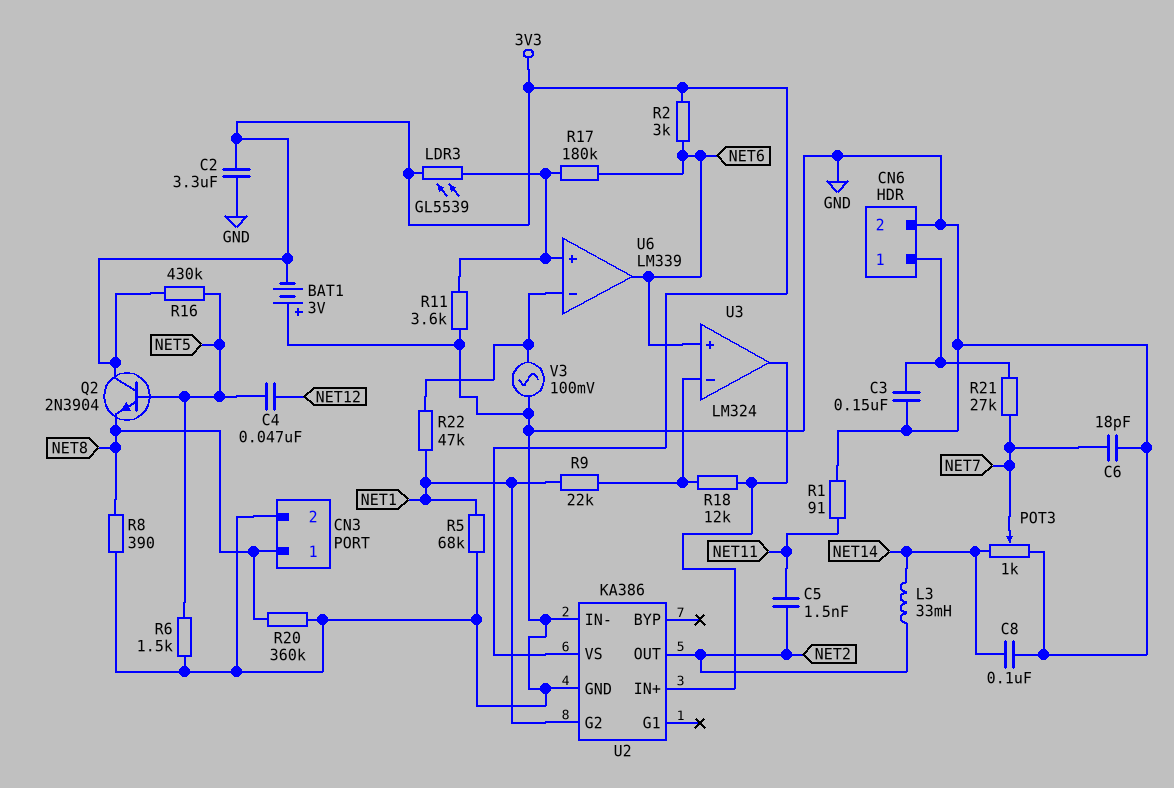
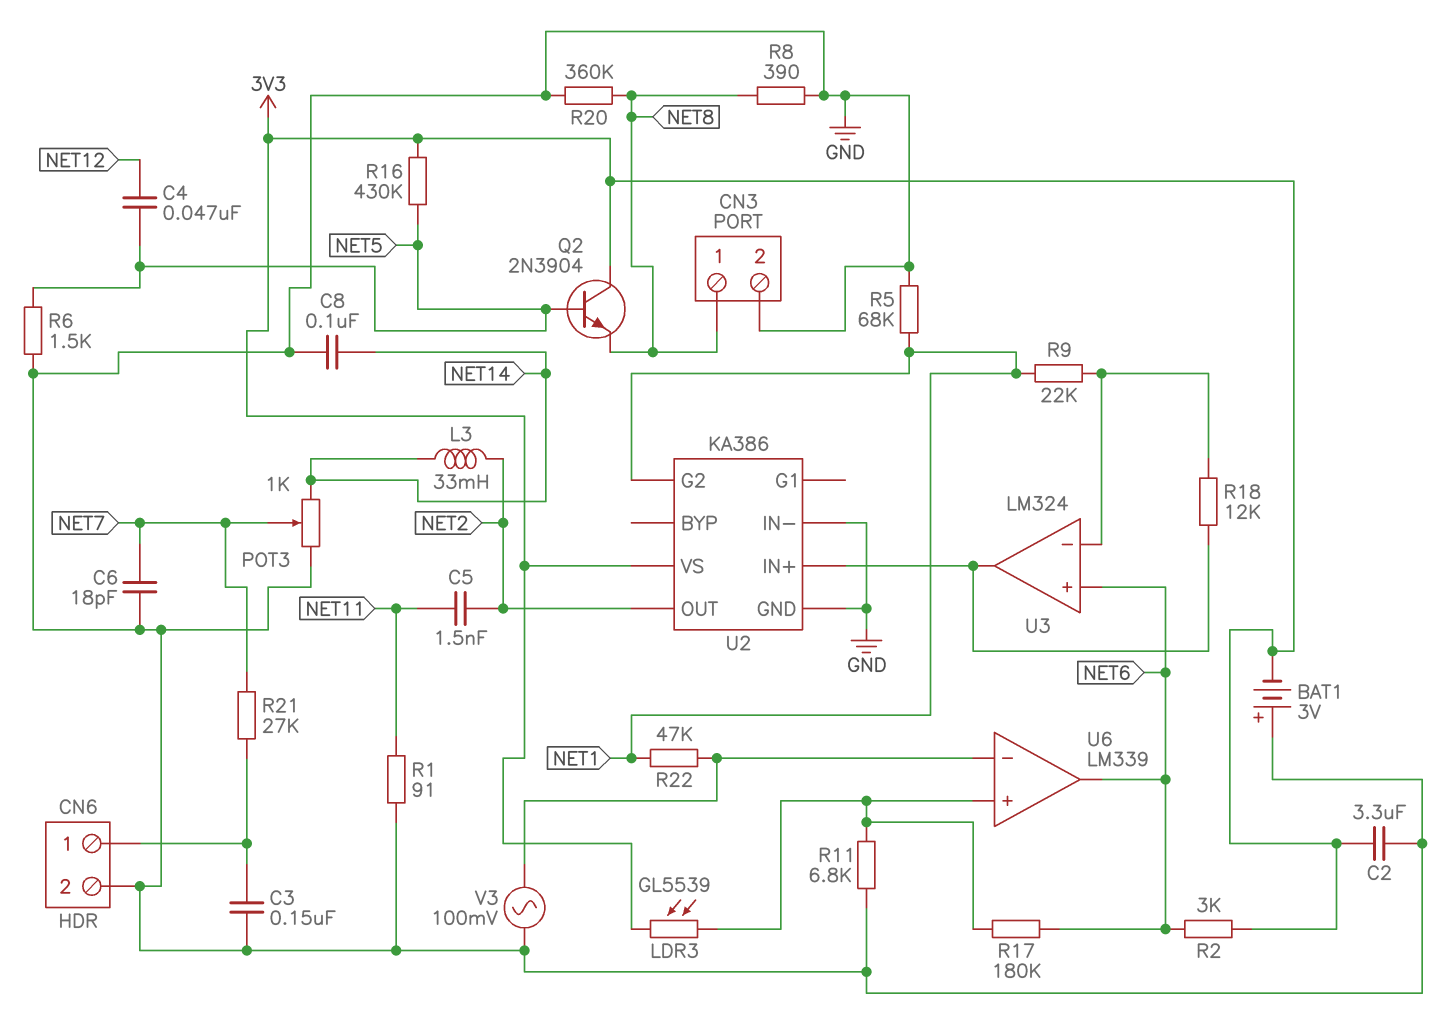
R11: 3.6k (GND, U6/in+) -> 6.8k (GND, U6/in+)

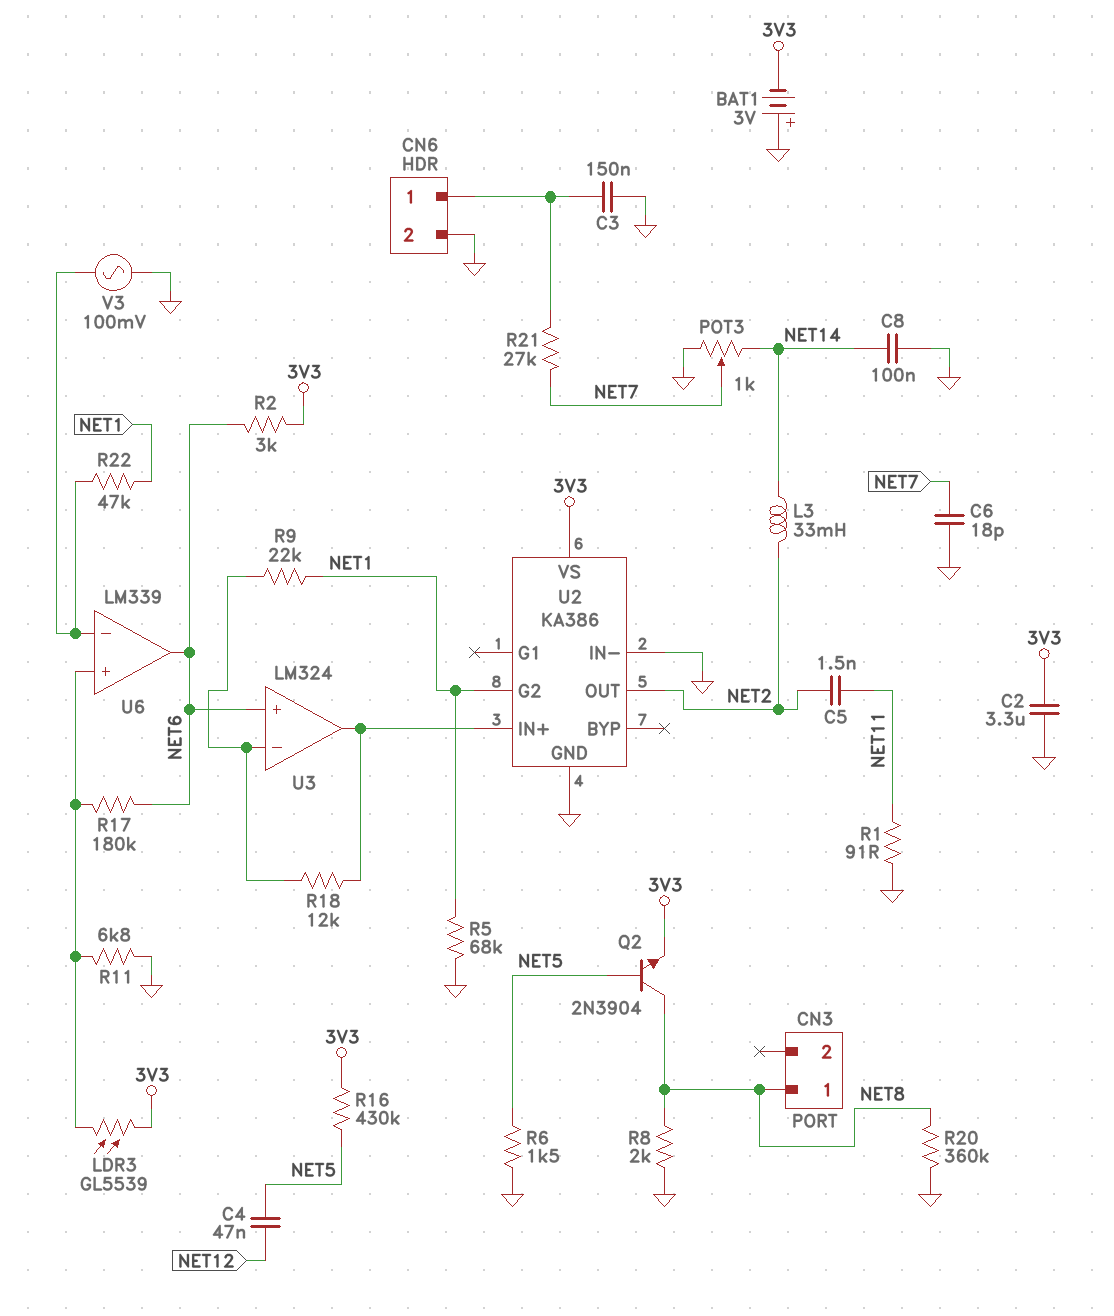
CN3 pin 2: GND -> none
Q2: NPN 2N3904 (B NET5, C 3V3, E NET8) -> NPN 2N3904 (B NET5, C NET8, E 3V3)
R8: 390 (GND, NET8) -> 2k (GND, NET8)

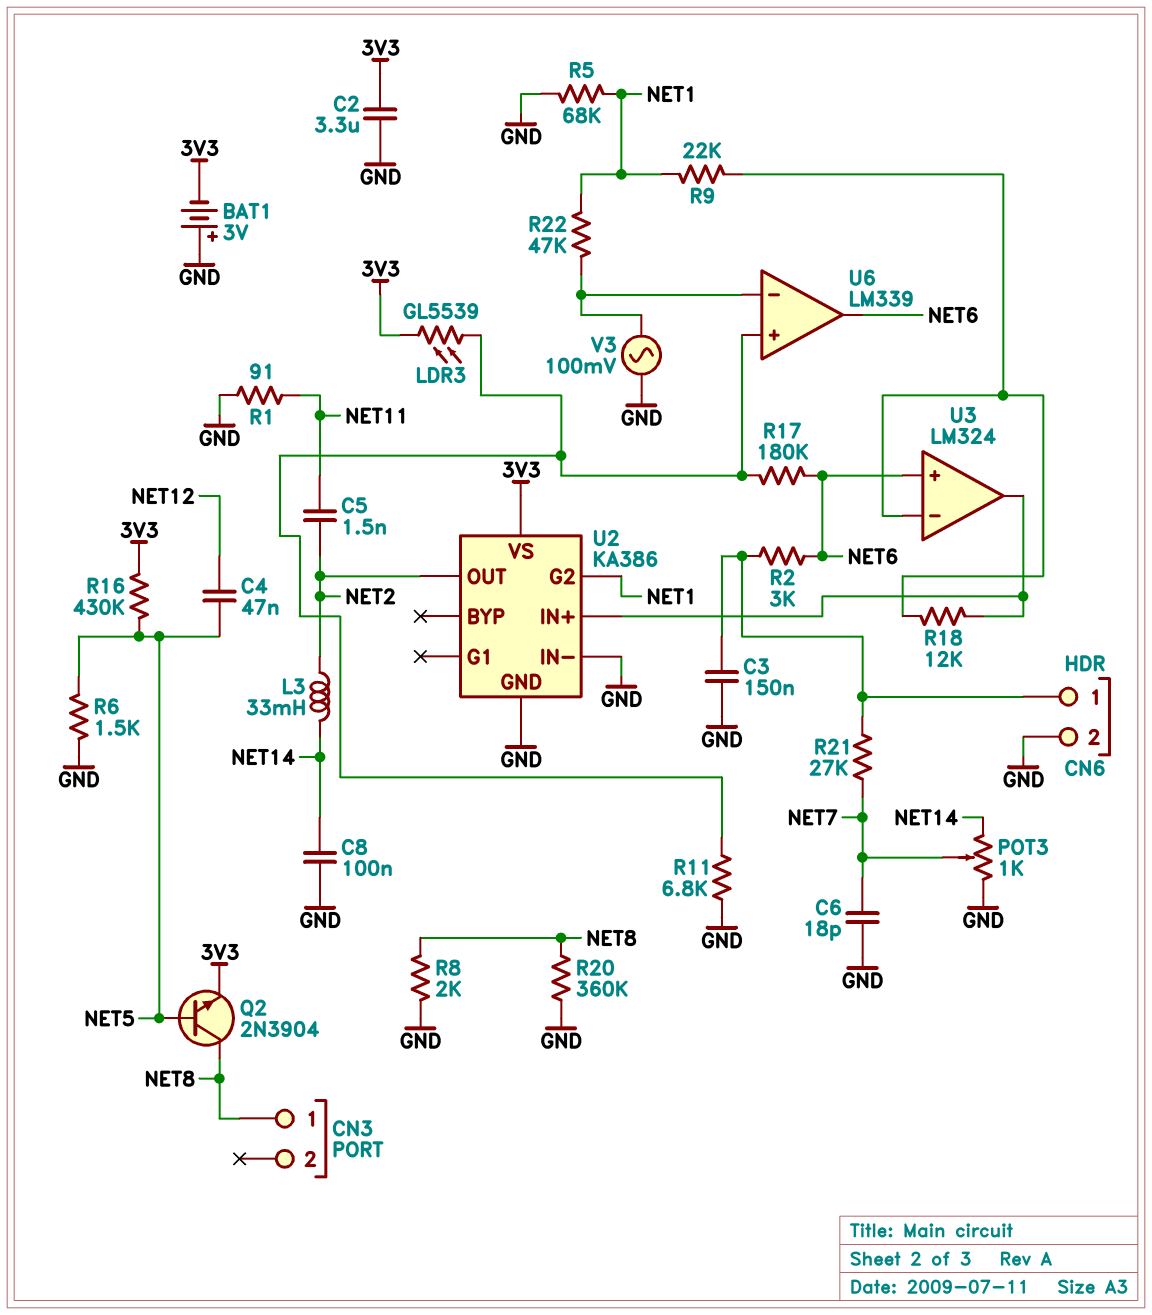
R2: 3k (3V3, NET6) -> 3k (CN6/1, NET6)

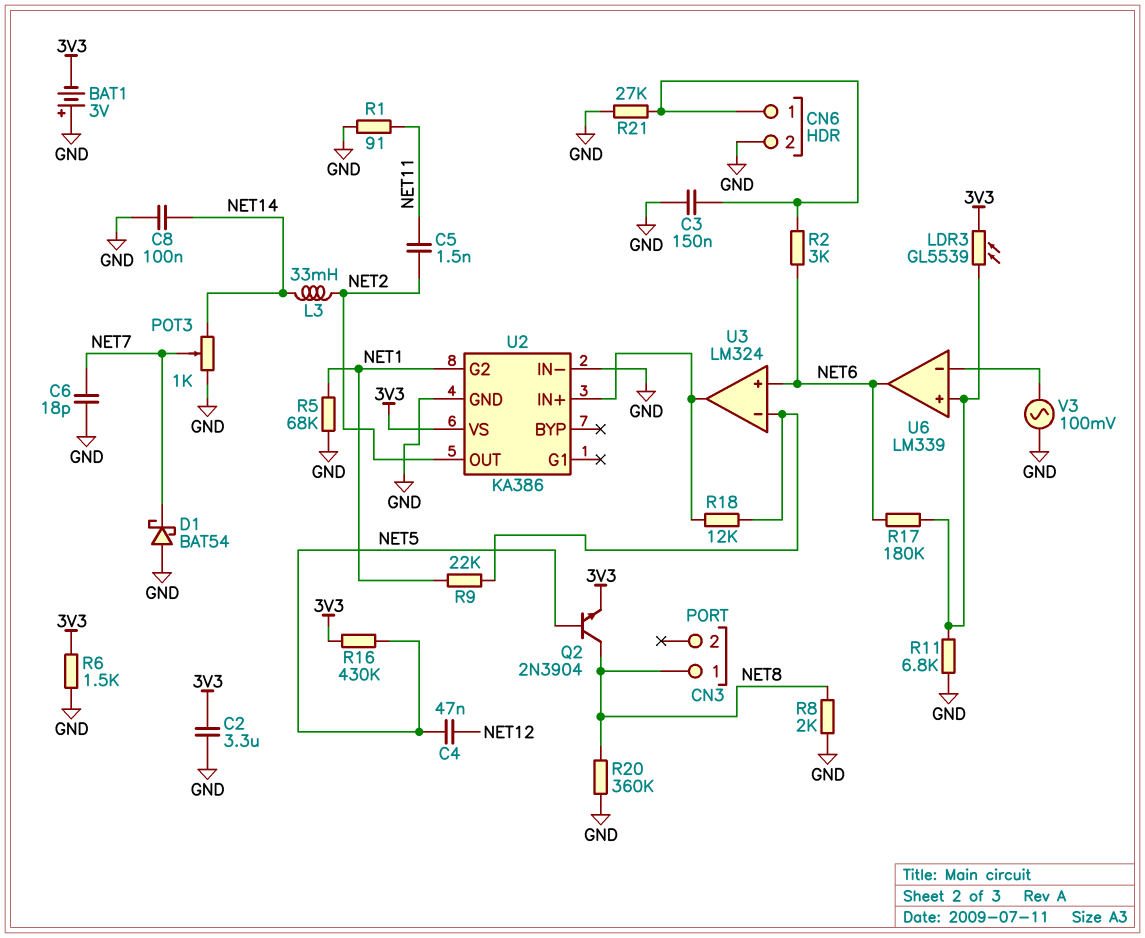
D1: none -> schottky BAT54 (A GND, K NET7)
R6: 1.5k (GND, NET5) -> 1.5k (3V3, GND)
R21: 27k (CN6/1, NET7) -> 27k (CN6/1, GND)
R22: 47k (NET1, U6/in-) -> none

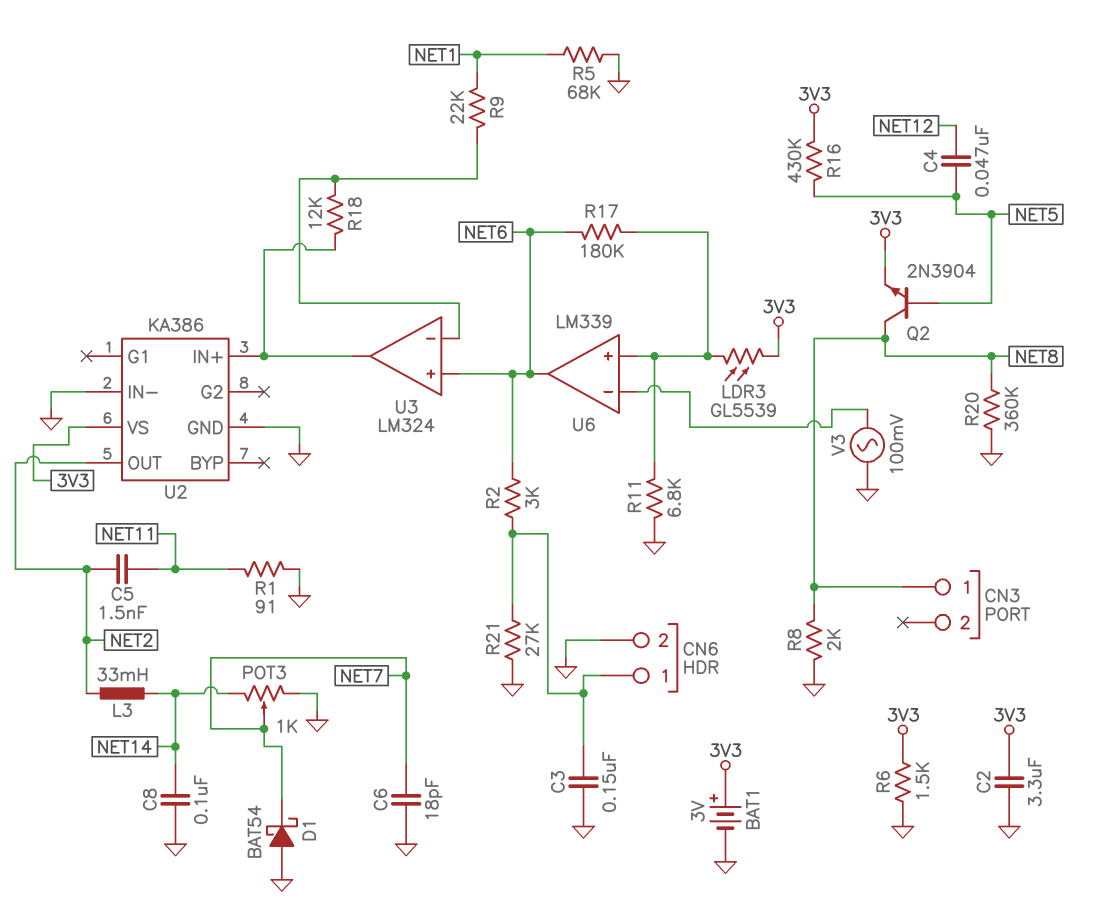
BAT1: 3V (plus GND, minus 3V3) -> 3V (plus 3V3, minus GND)
U2 pin G2: NET1 -> none

